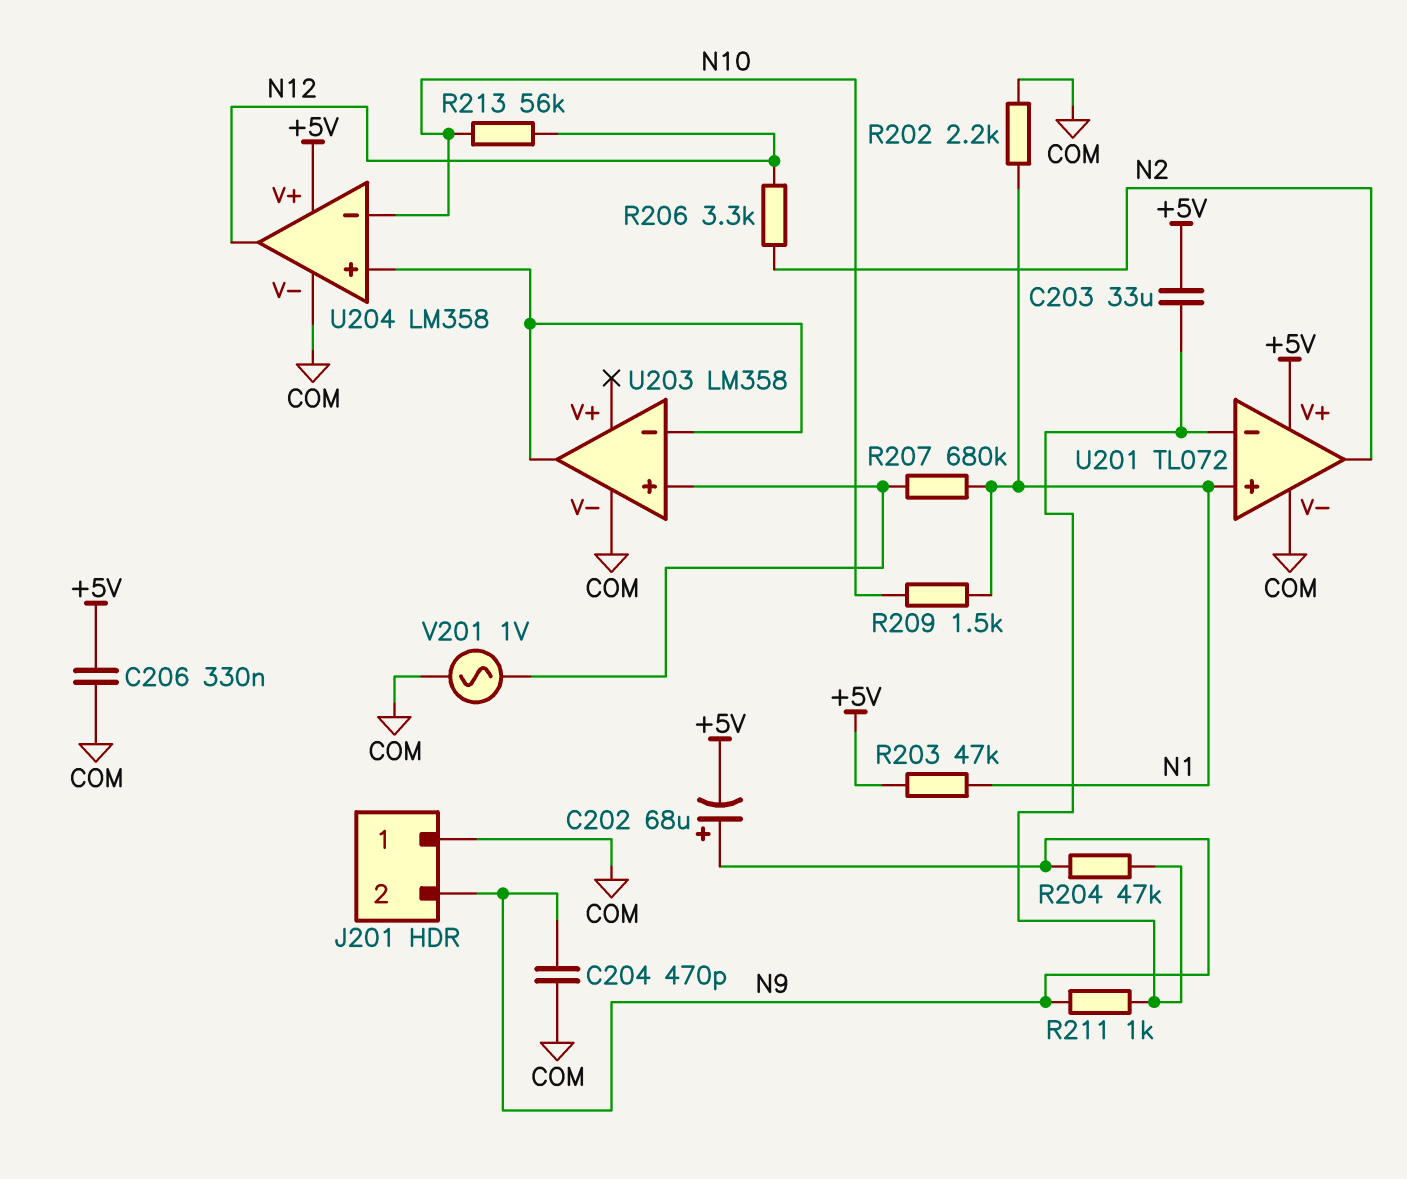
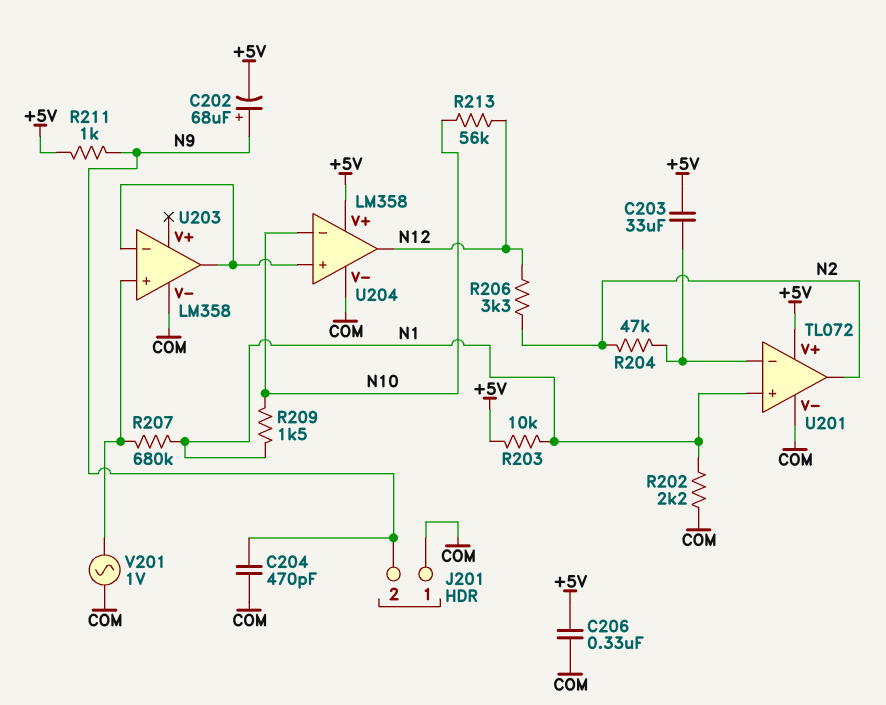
R203: 47k (+5V, N1) -> 10k (+5V, N1)
R204: 47k (N9, U201/in-) -> 47k (N2, U201/in-)
R211: 1k (N9, U201/in-) -> 1k (+5V, N9)

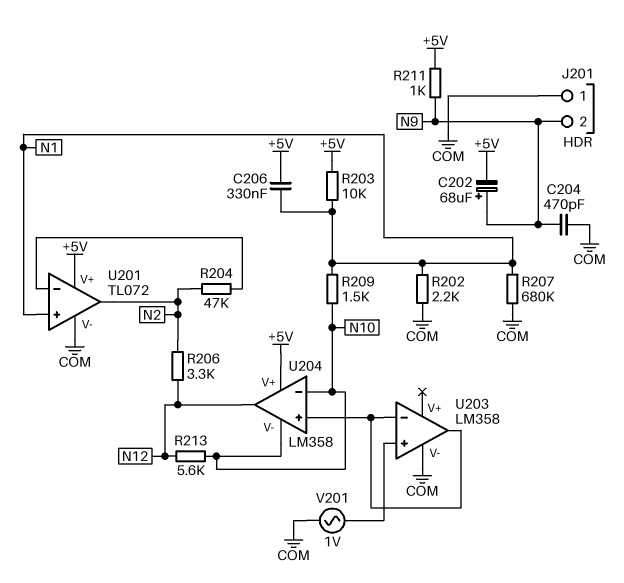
C203: 33uF (+5V, U201/in-) -> none
C206: 330nF (+5V, COM) -> 330nF (+5V, N1)
R207: 680k (N1, U203/in+) -> 680k (COM, N1)
R213: 56k (N10, N12) -> 5.6k (N10, N12)
U204 pin V-: COM -> N10

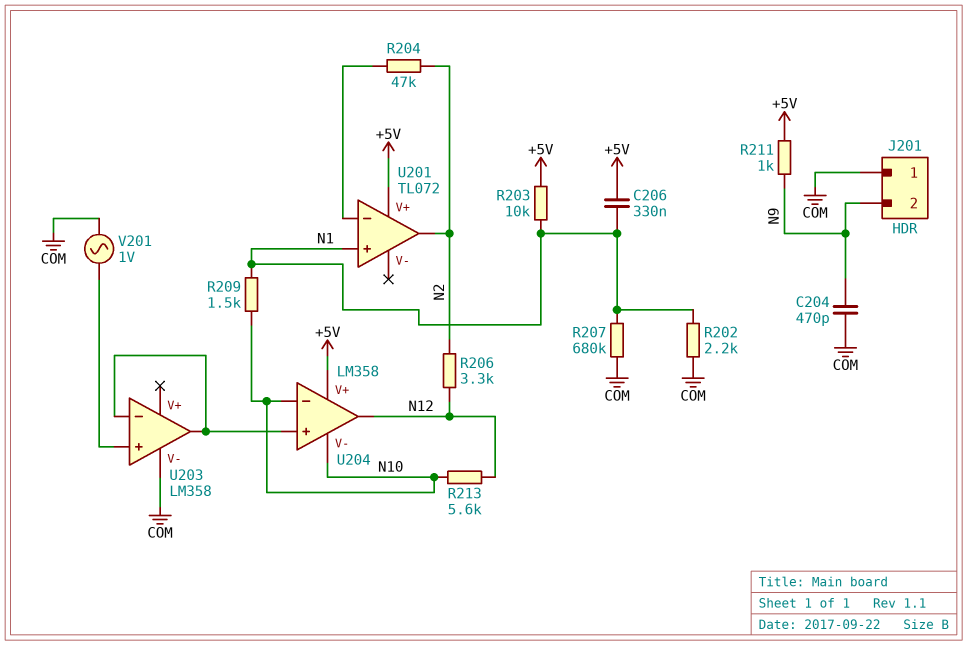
C202: 68uF (plus N9, minus +5V) -> none
U201 pin V-: COM -> none

